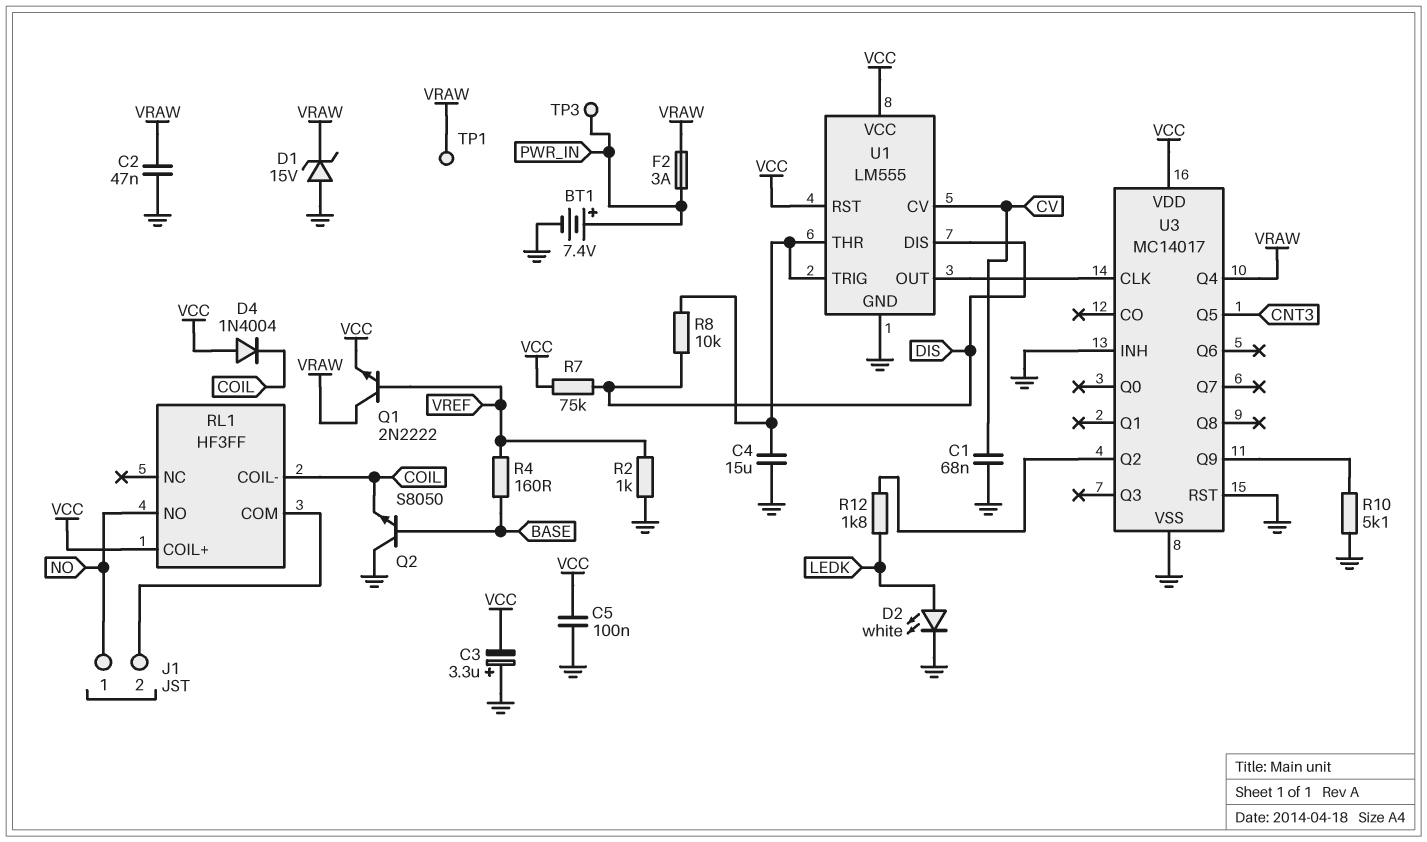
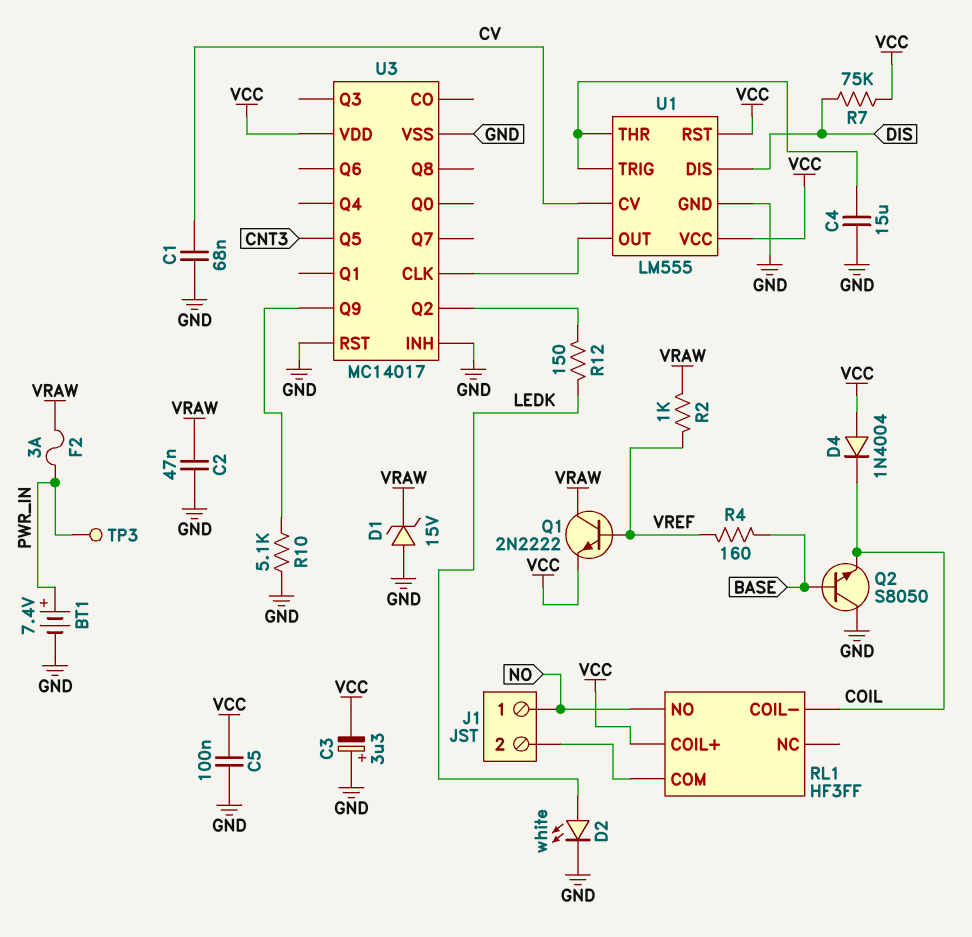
R2: 1k (GND, VREF) -> 1k (VRAW, VREF)
R8: 10k (DIS, U1/THR) -> none
R12: 1.8k (LEDK, U3/Q2) -> 150 (LEDK, U3/Q2)
TP1: test point (VRAW) -> none
U3 pin Q4: VRAW -> none

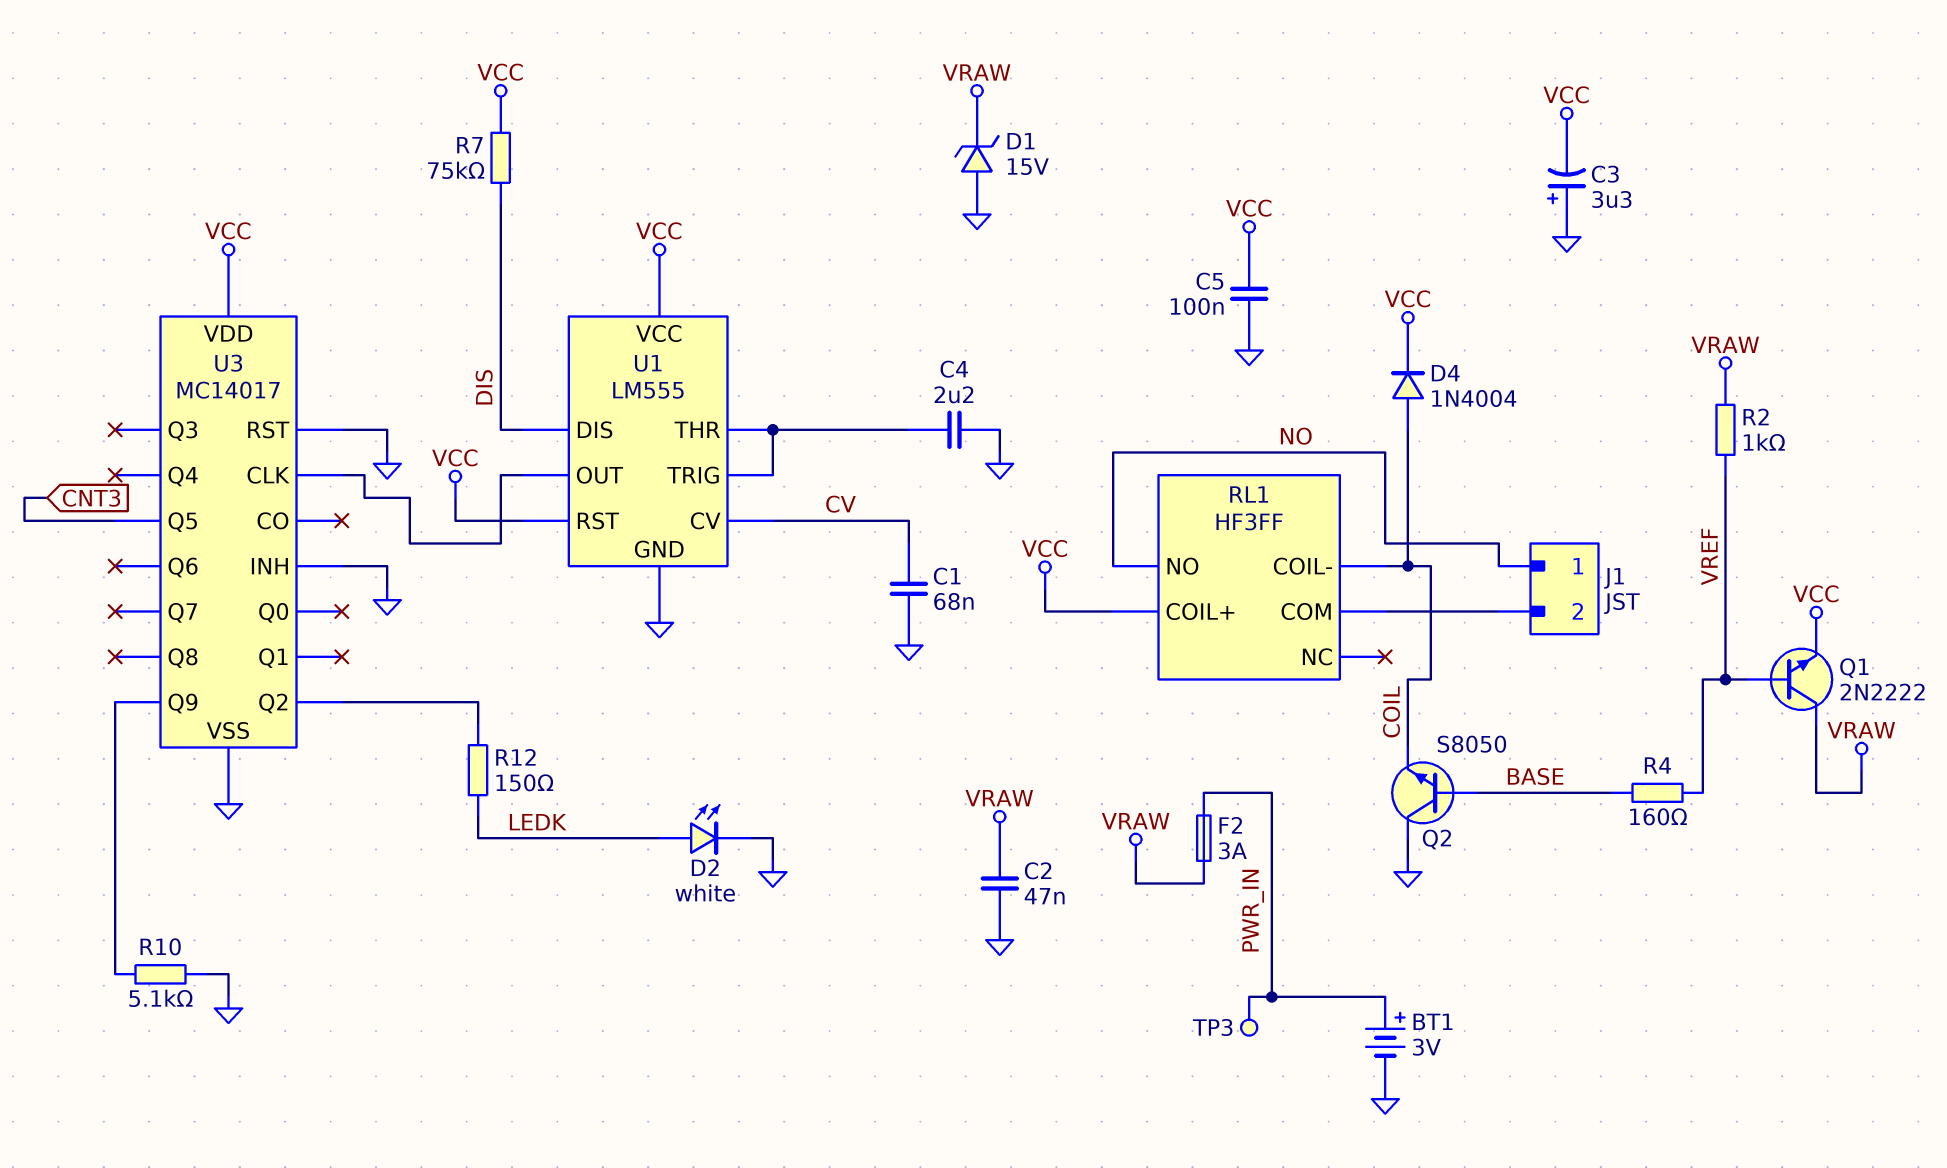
BT1: 7.4V (plus PWR_IN, minus GND) -> 3V (plus PWR_IN, minus GND)
C4: 15uF (GND, U1/THR) -> 2.2uF (GND, U1/THR)
D4: diode 1N4004 (A VCC, K COIL) -> diode 1N4004 (A COIL, K VCC)

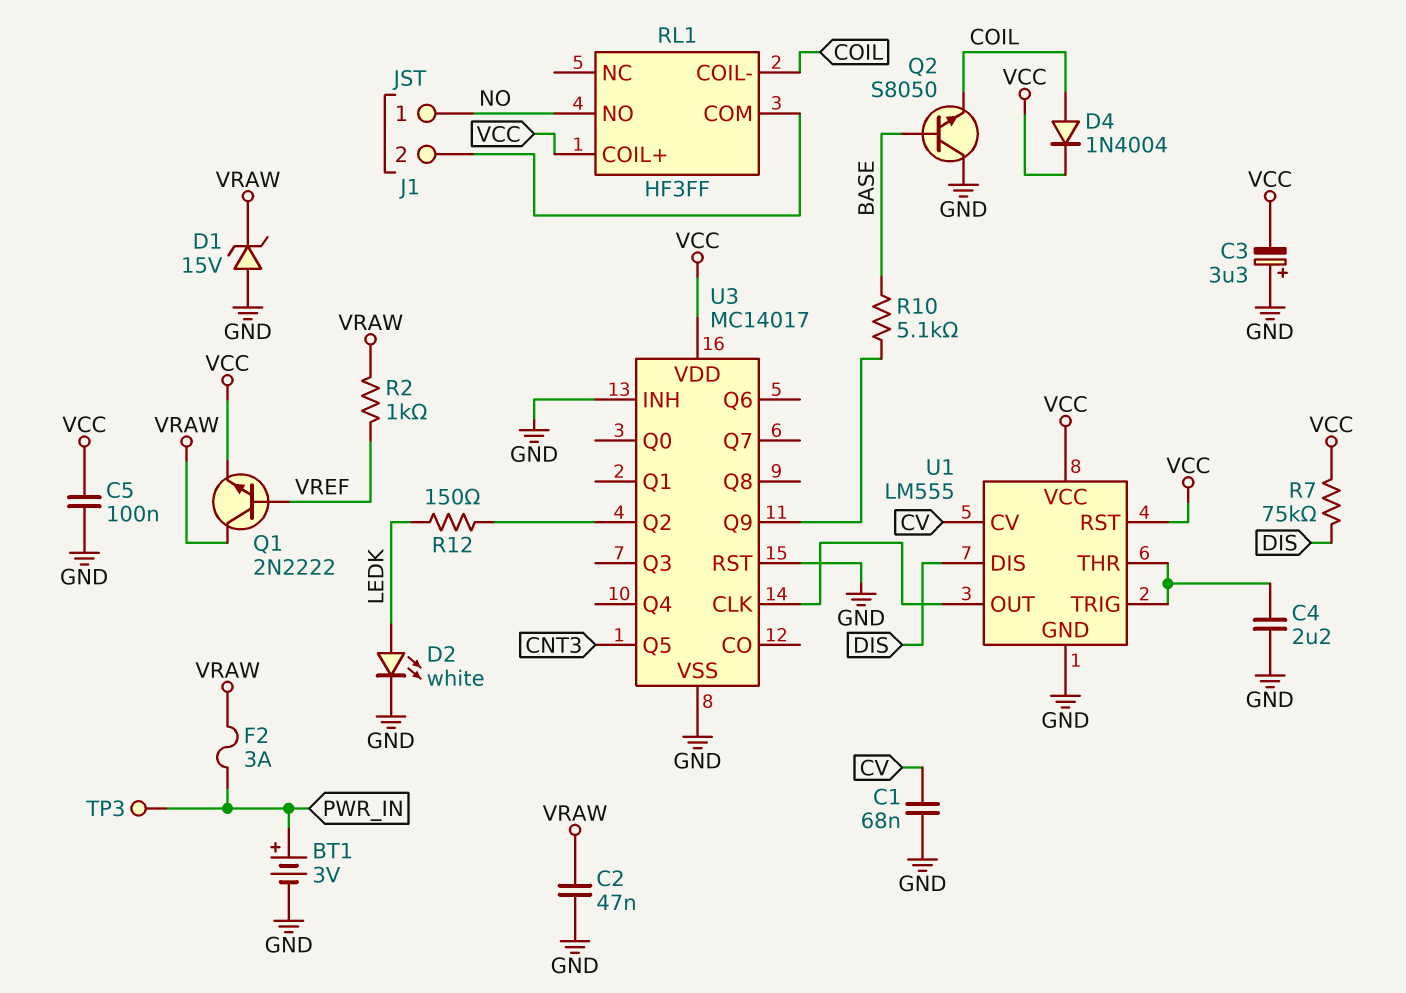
R4: 160 (BASE, VREF) -> none
R10: 5.1k (GND, U3/Q9) -> 5.1k (BASE, U3/Q9)

